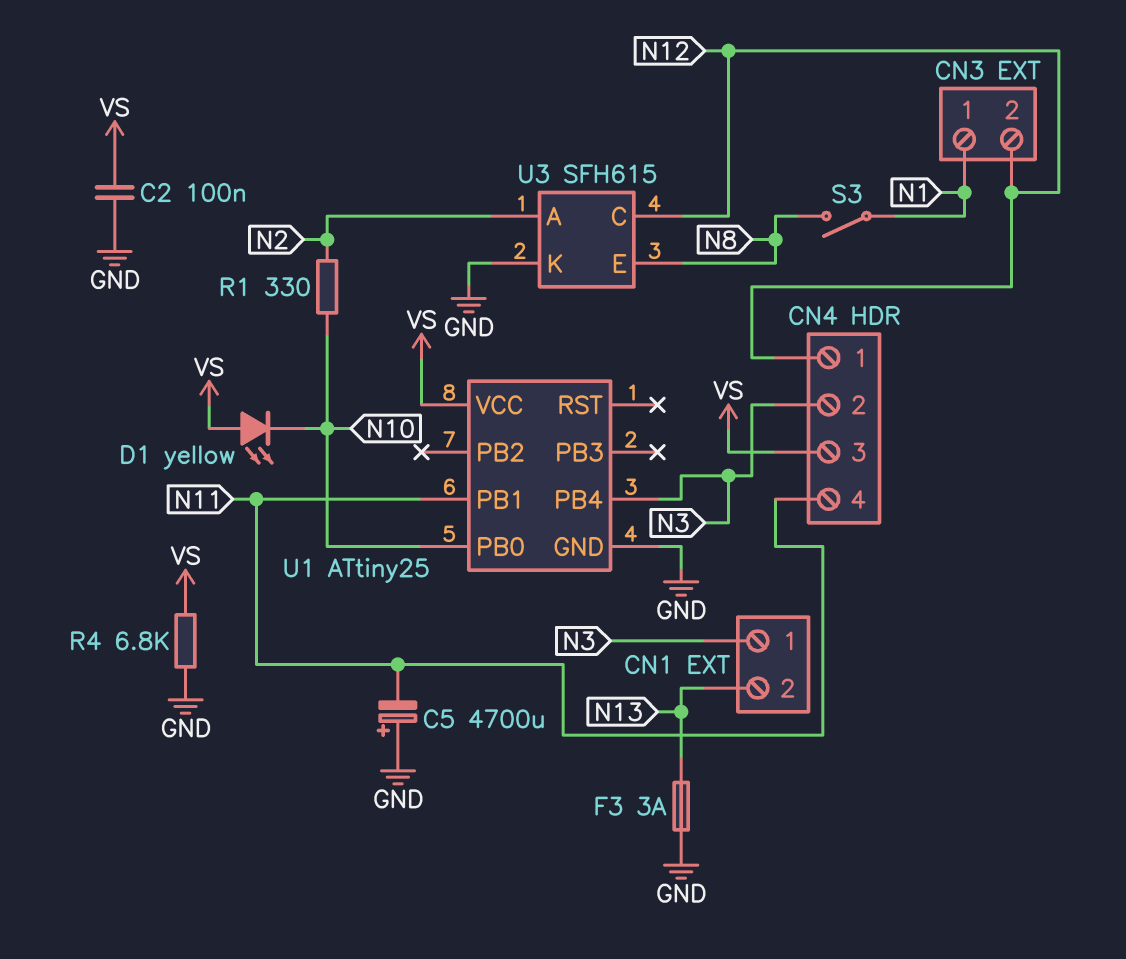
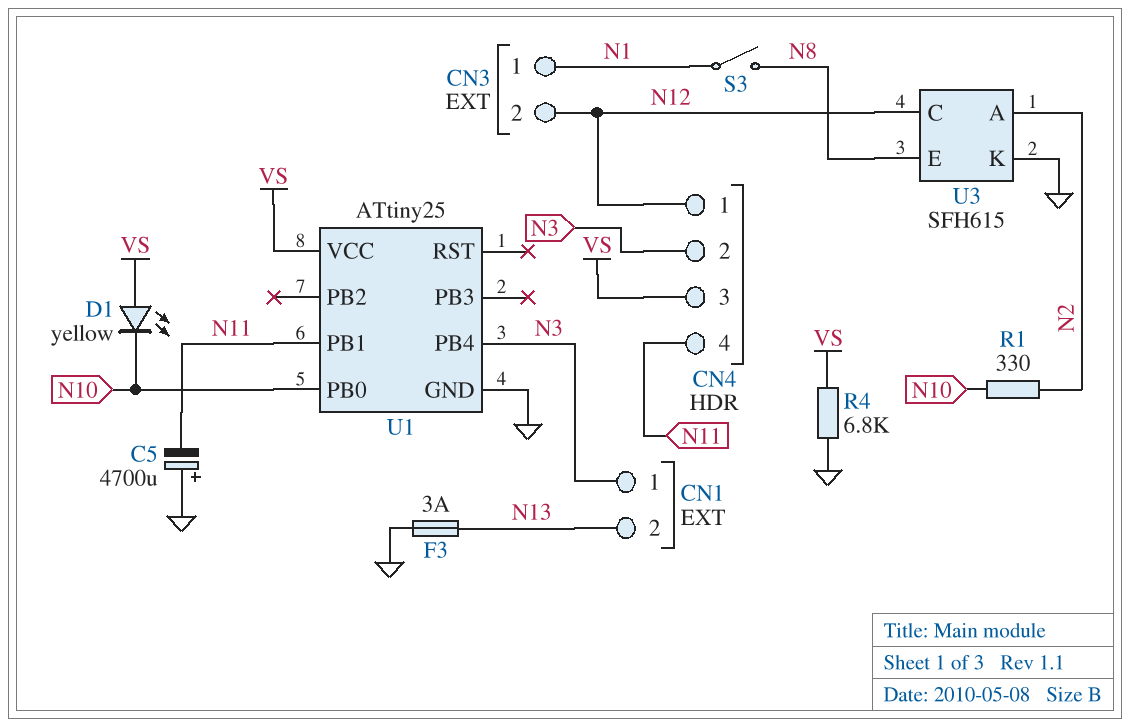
C2: 100nF (GND, VS) -> none

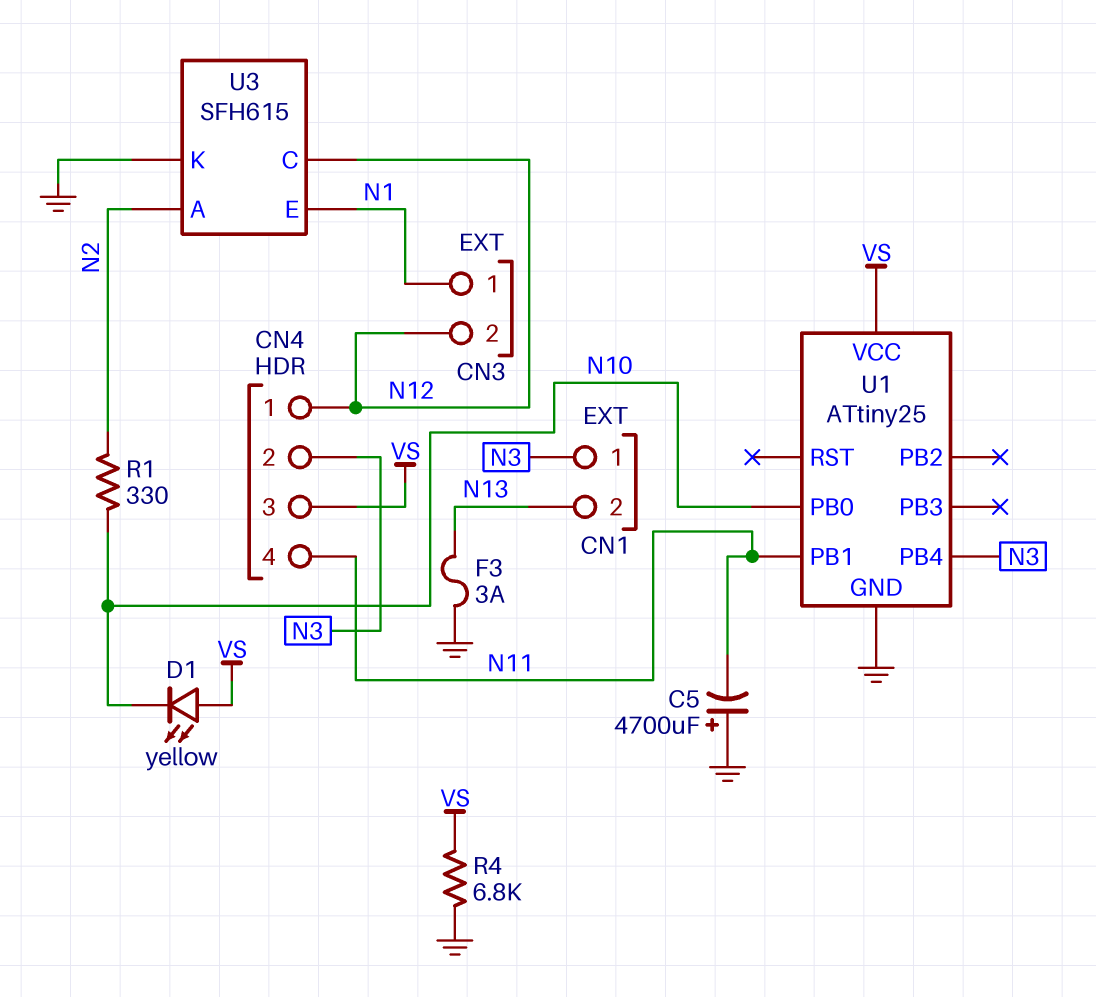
S3: switch (N1, N8) -> none
U3 pin E: N8 -> N1

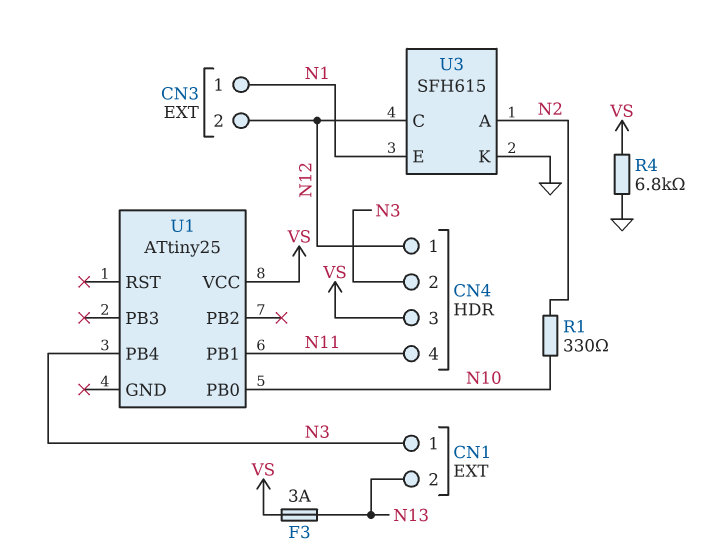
C5: 4700uF (plus GND, minus N11) -> none
D1: LED yellow (A VS, K N10) -> none
F3: 3A (GND, N13) -> 3A (N13, VS)
U1 pin GND: GND -> none

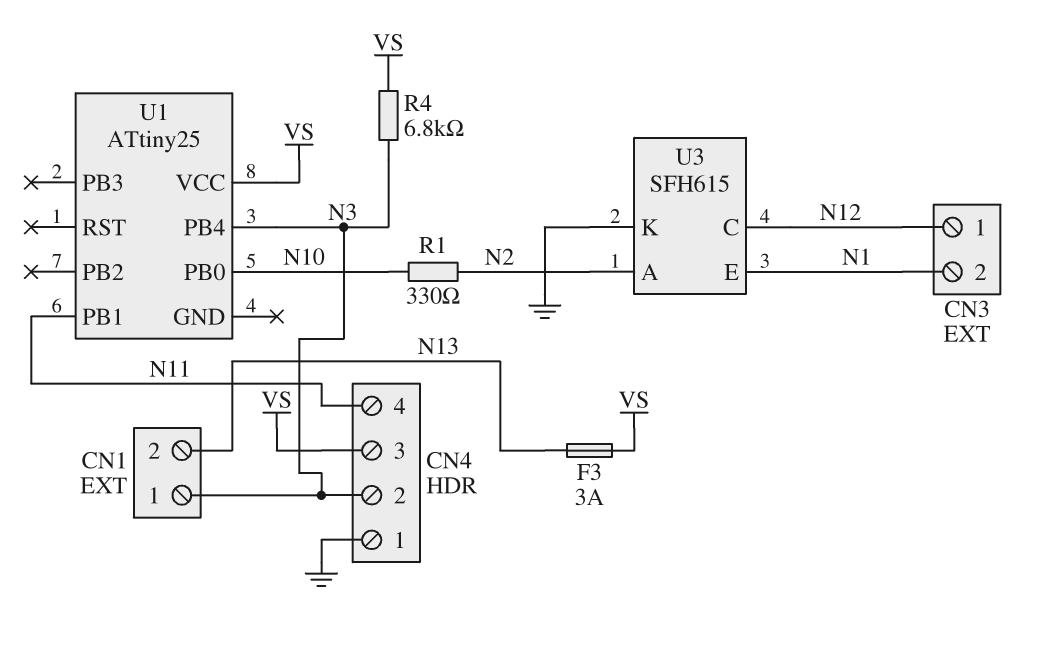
CN3 pin 1: N1 -> N12
CN3 pin 2: N12 -> N1
CN4 pin 1: N12 -> GND
R4: 6.8k (GND, VS) -> 6.8k (N3, VS)

